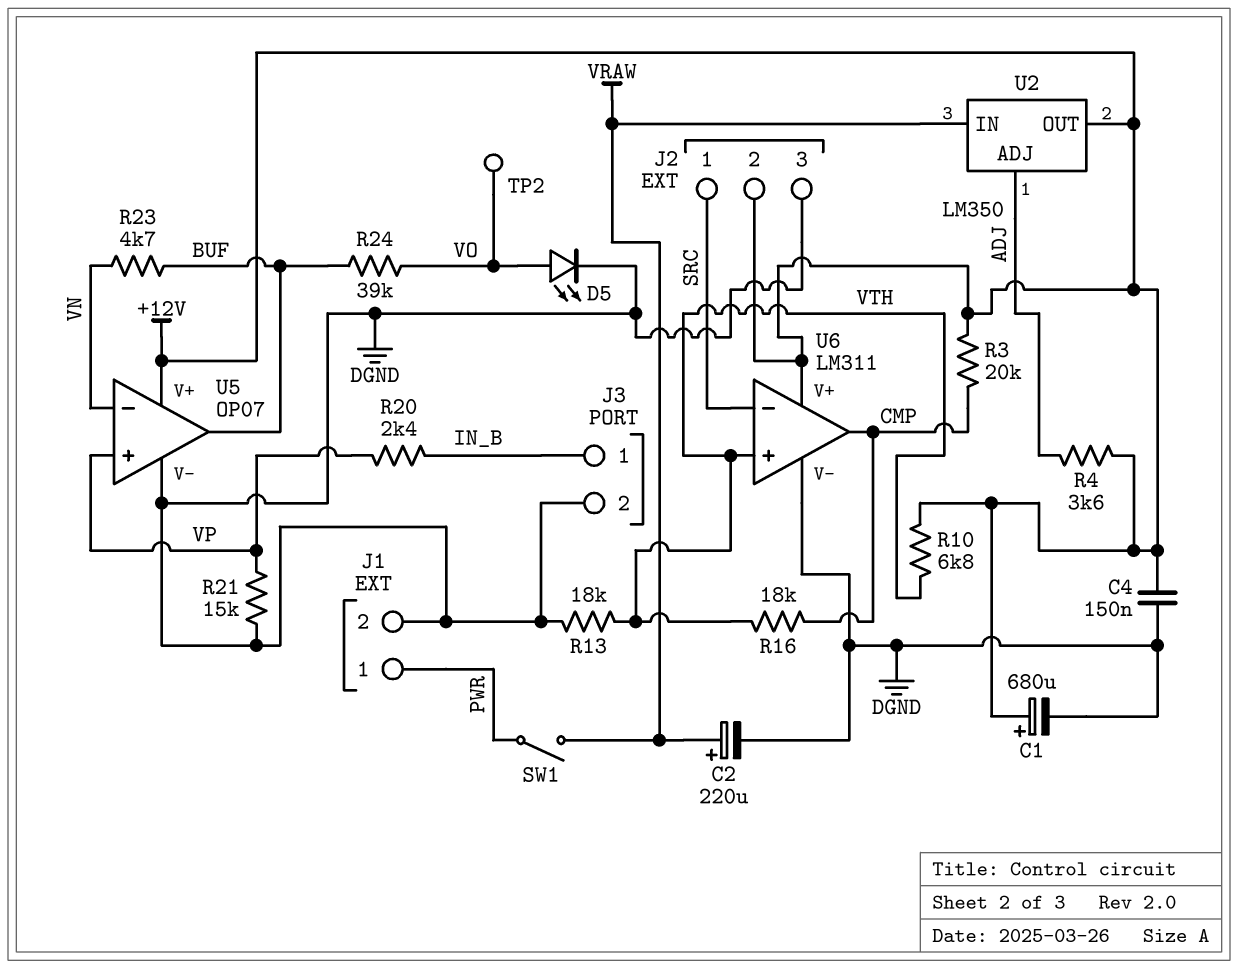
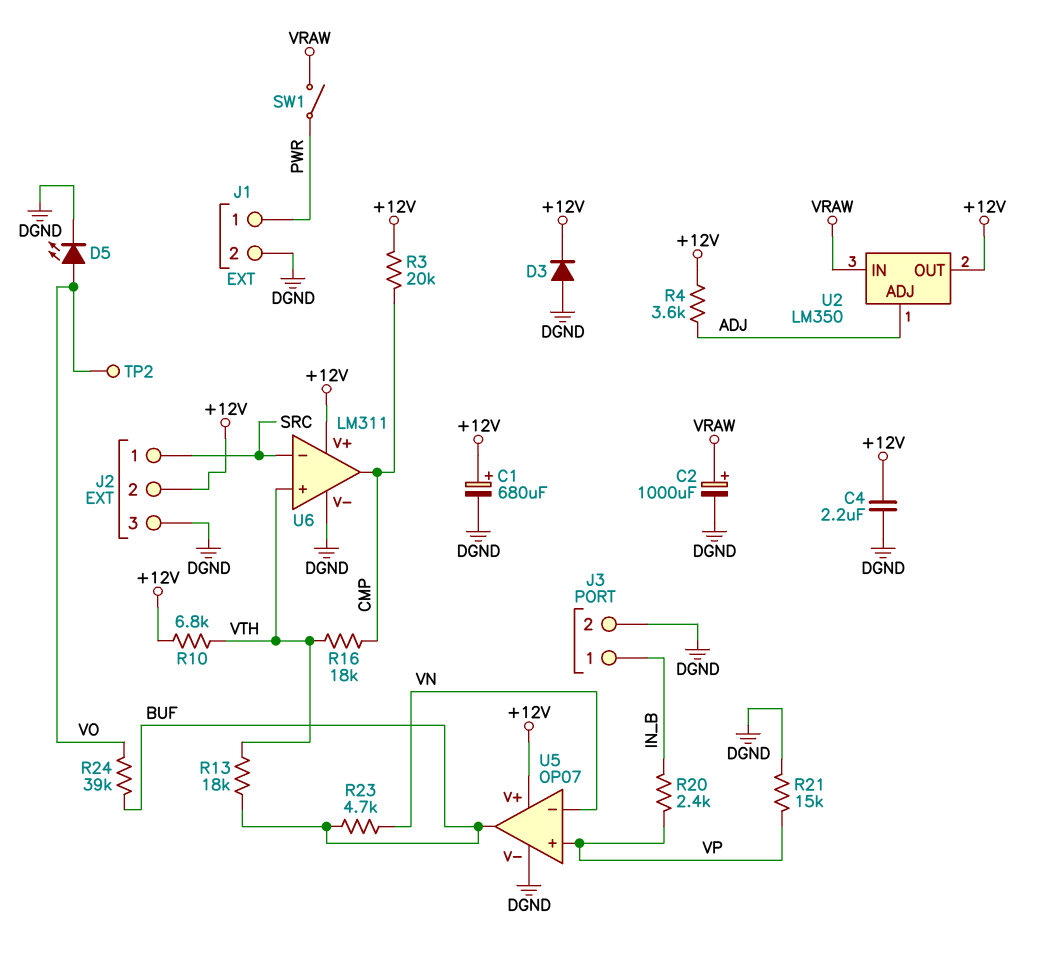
C2: 220uF (plus VRAW, minus DGND) -> 1000uF (plus VRAW, minus DGND)
C4: 150nF (+12V, DGND) -> 2.2uF (+12V, DGND)
D3: none -> diode (A DGND, K +12V)
R13: 18k (DGND, VTH) -> 18k (BUF, VTH)

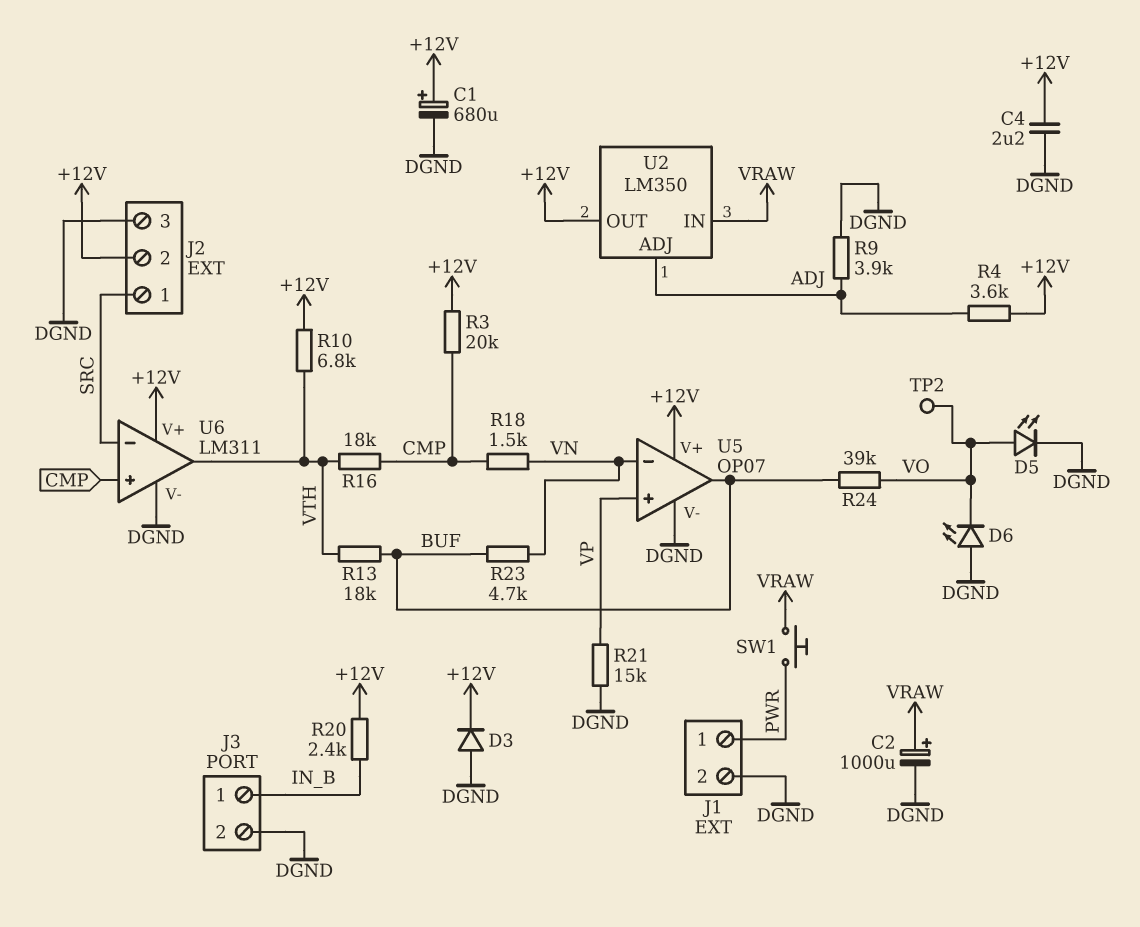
D6: none -> LED (A DGND, K VO)
R9: none -> 3.9k (ADJ, DGND)
R18: none -> 1.5k (CMP, VN)
R20: 2.4k (IN_B, VP) -> 2.4k (+12V, IN_B)
SW1: switch (PWR, VRAW) -> button (PWR, VRAW)
U6 pin in+: VTH -> CMP
U6 pin out: CMP -> VTH

